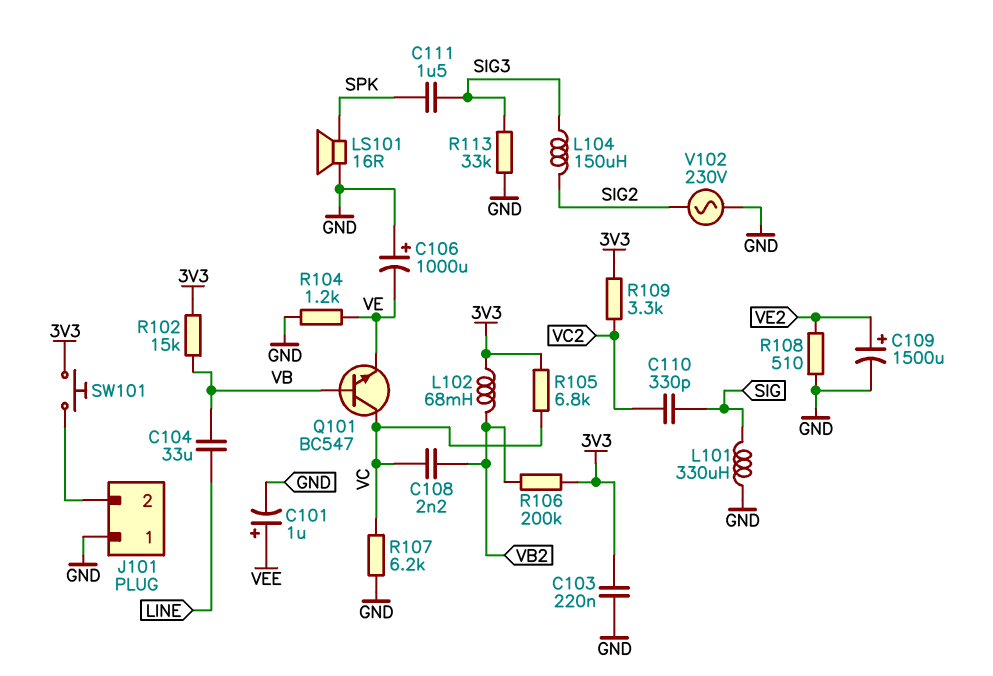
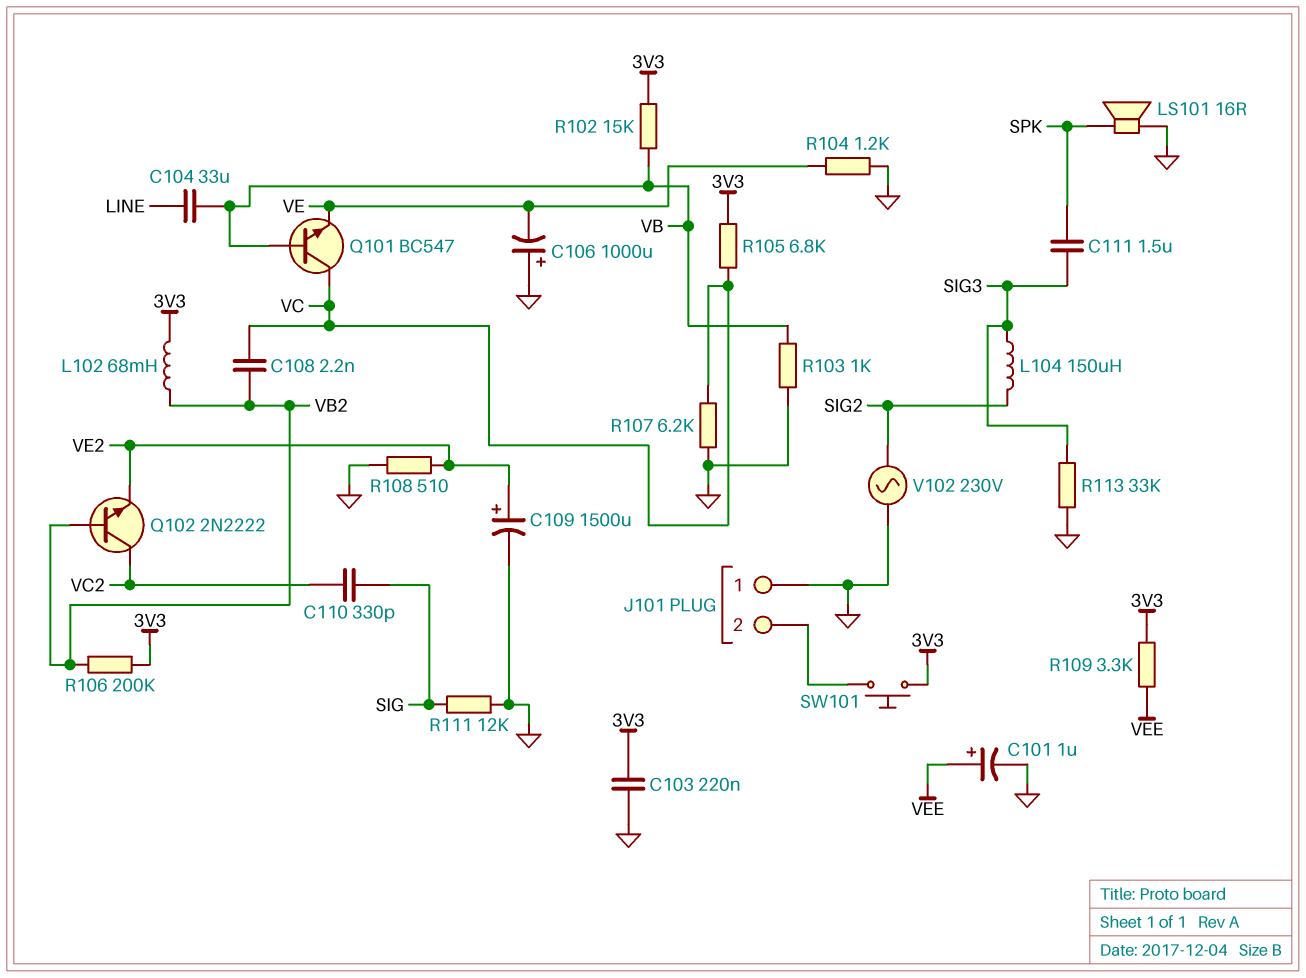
L101: 330uH (GND, SIG) -> none
Q102: none -> NPN 2N2222 (B VB2, C VC2, E VE2)
R103: none -> 1k (GND, VB)
R109: 3.3k (3V3, VC2) -> 3.3k (3V3, VEE)
R111: none -> 12k (GND, SIG)

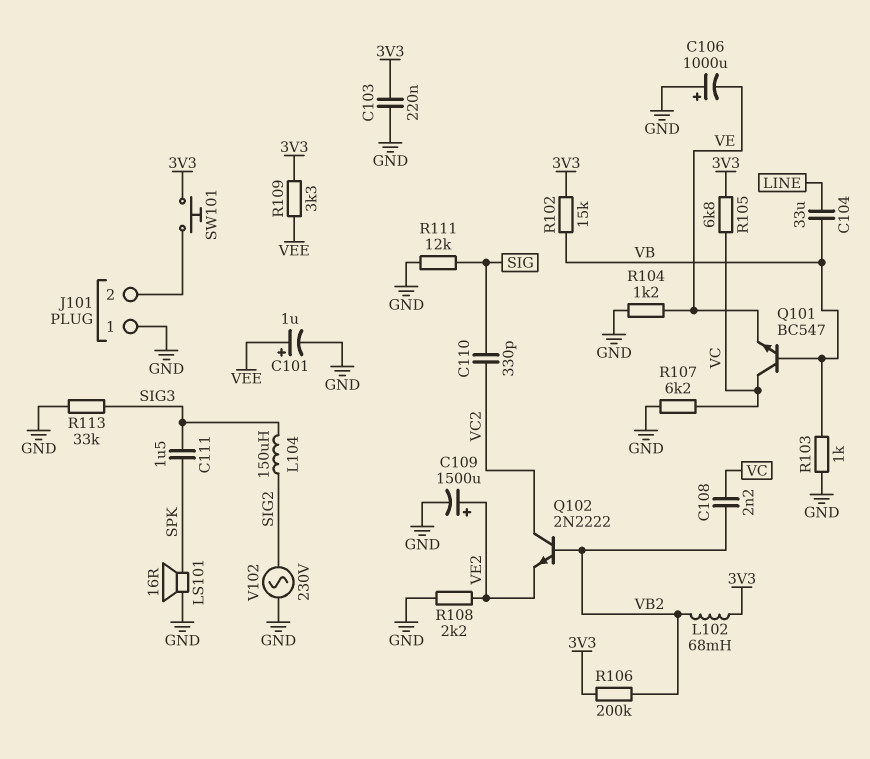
R108: 510 (GND, VE2) -> 2.2k (GND, VE2)

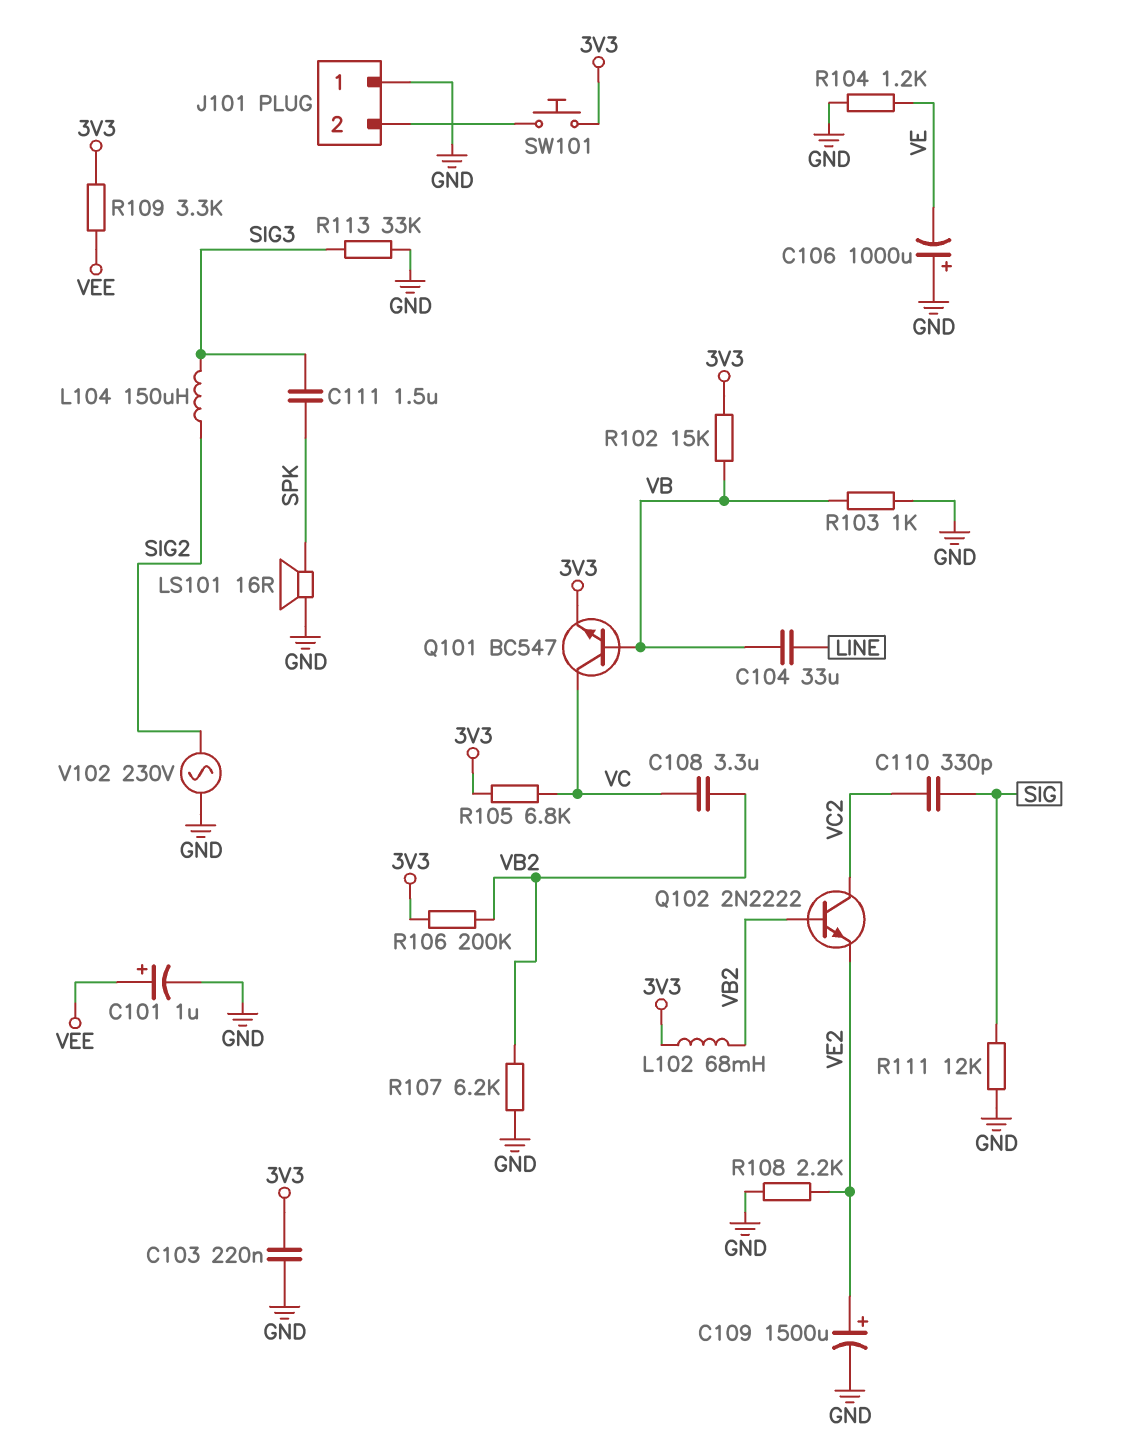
C108: 2.2nF (VB2, VC) -> 3.3uF (VB2, VC)
Q101: NPN BC547 (B VB, C VC, E VE) -> NPN BC547 (B VB, C VC, E 3V3)
R107: 6.2k (GND, VC) -> 6.2k (GND, VB2)

